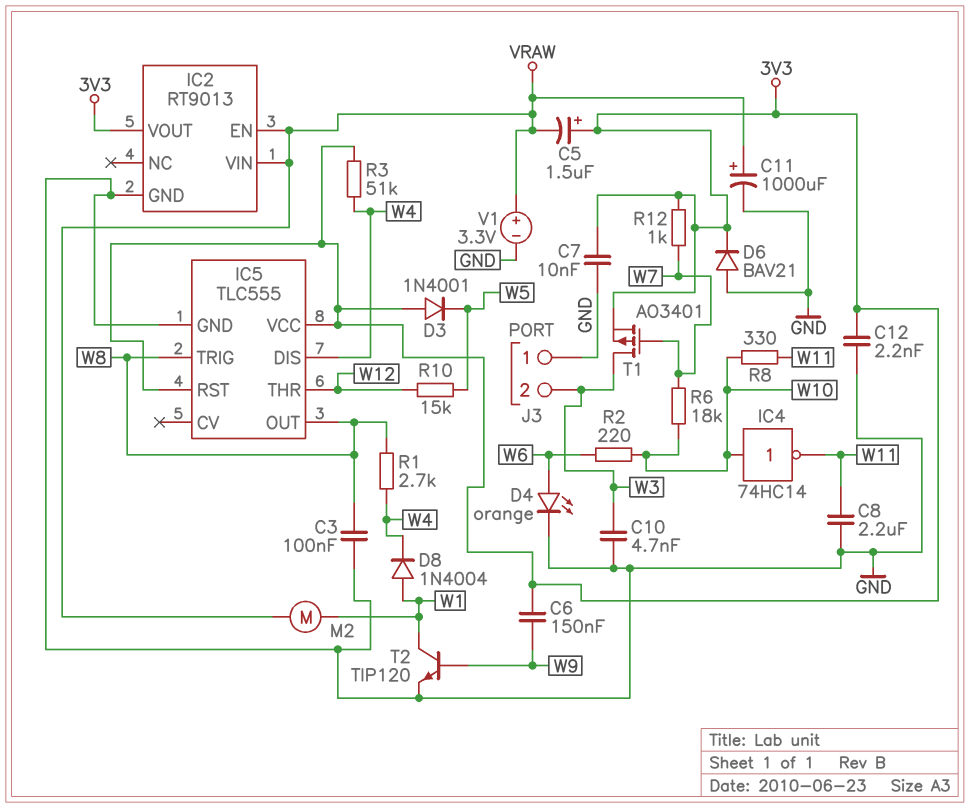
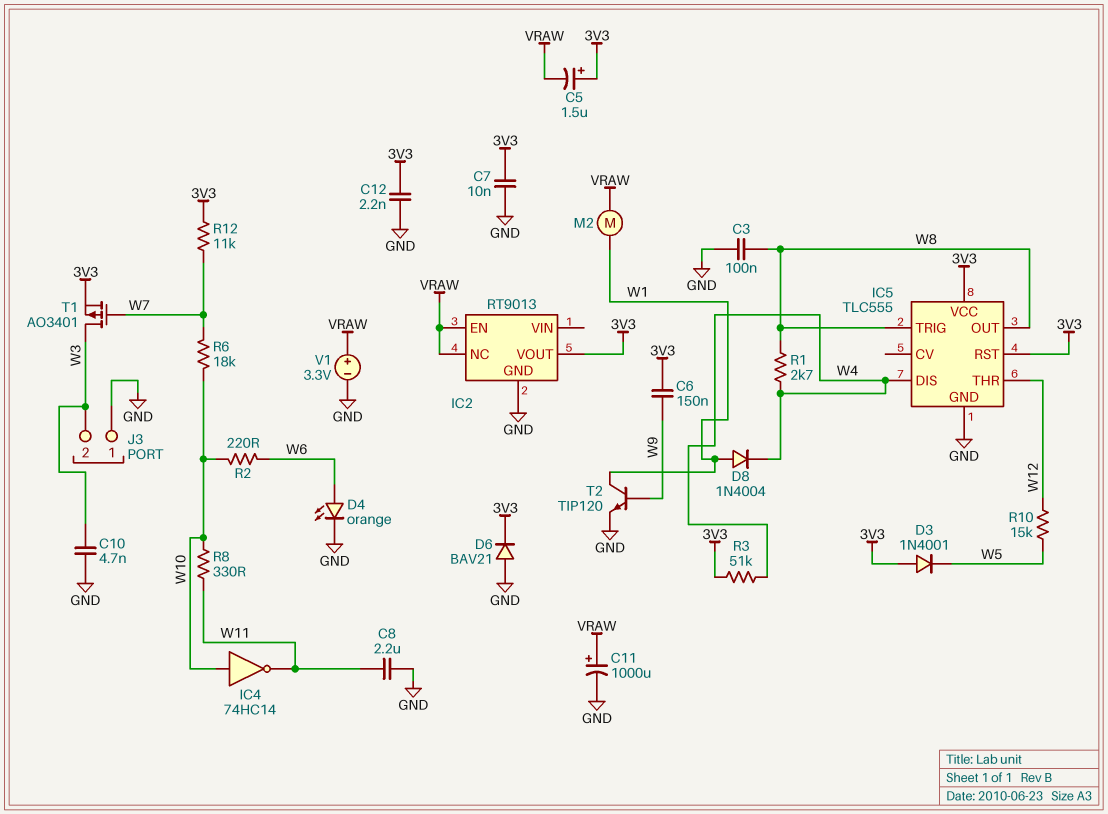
IC2 pin NC: none -> VRAW
IC2 pin VIN: VRAW -> none
R12: 1k (3V3, W7) -> 11k (3V3, W7)

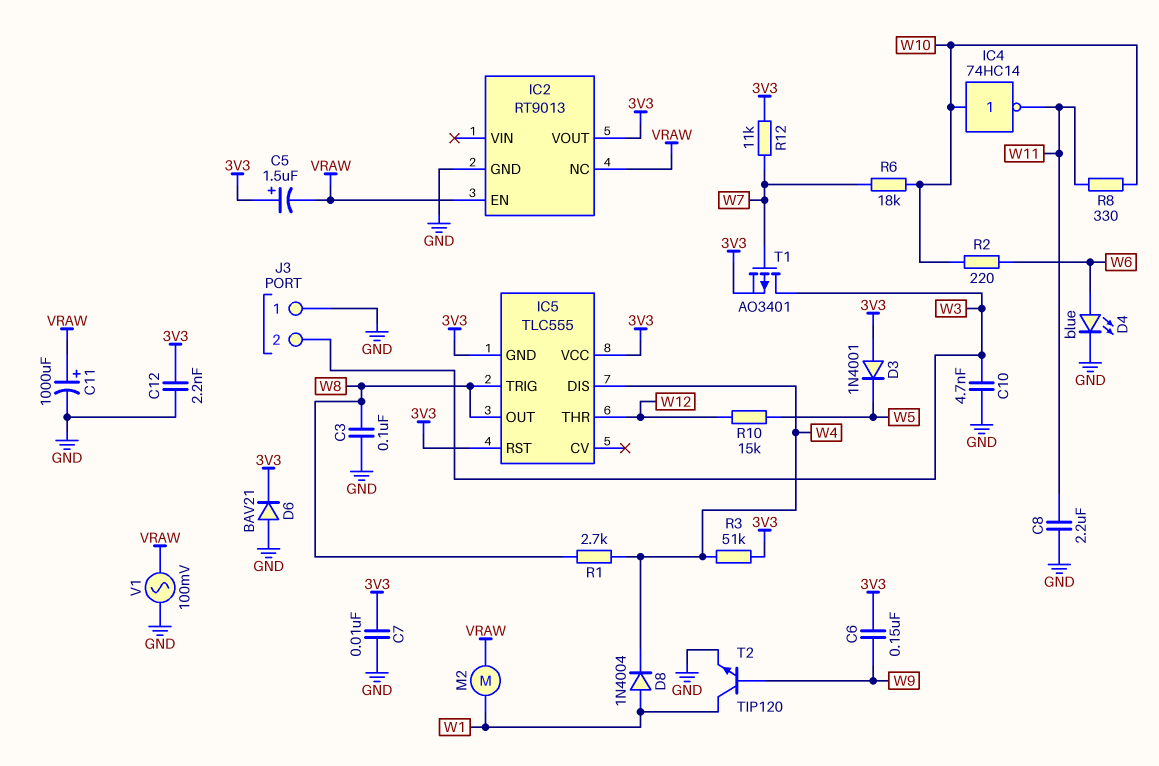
D4: LED orange (A W6, K GND) -> LED blue (A W6, K GND)
IC5 pin GND: GND -> 3V3
V1: 3.3V (plus VRAW, minus GND) -> AC 100mV (GND, VRAW)

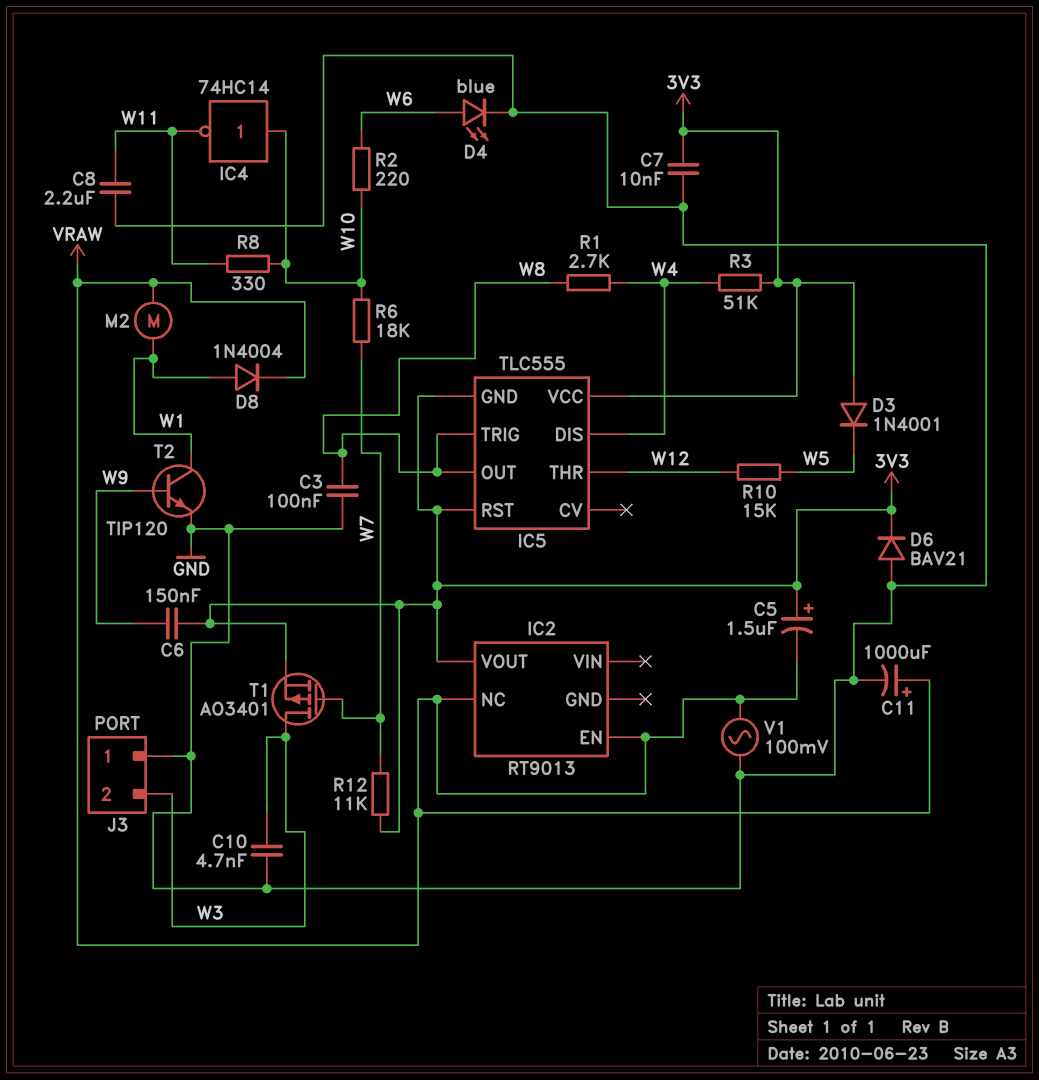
C12: 2.2nF (3V3, GND) -> none
D8: diode 1N4004 (A W1, K W4) -> diode 1N4004 (A W1, K VRAW)
IC2 pin GND: GND -> none

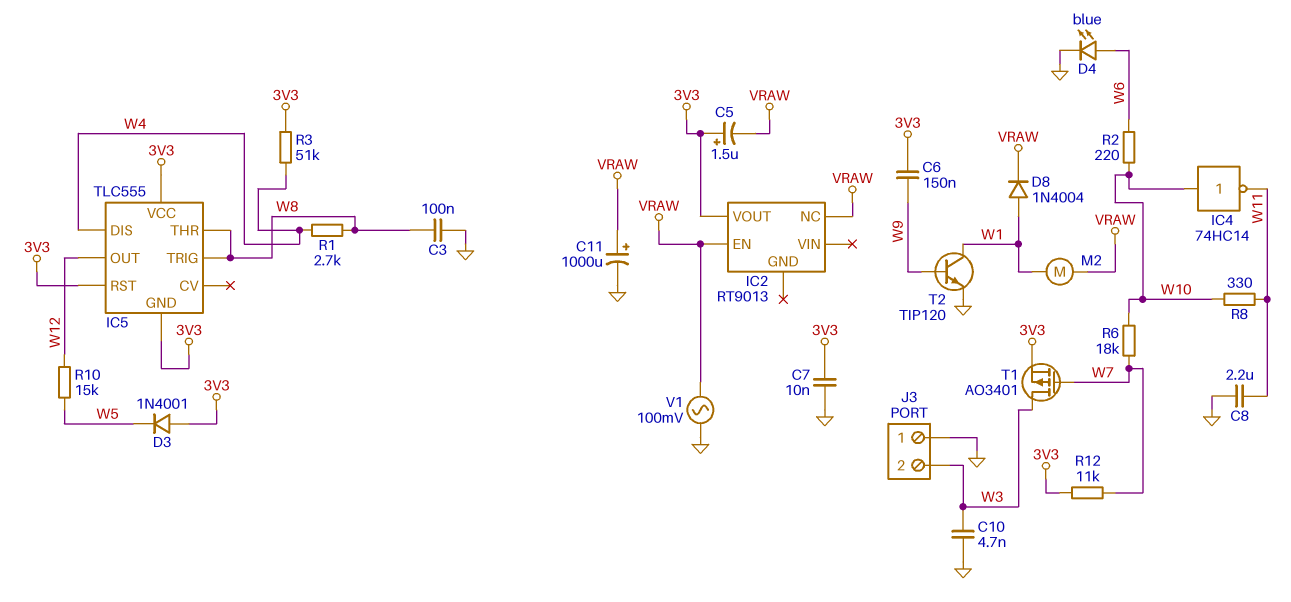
D6: diode BAV21 (A GND, K 3V3) -> none
IC5 pin OUT: W8 -> W12
IC5 pin THR: W12 -> W8

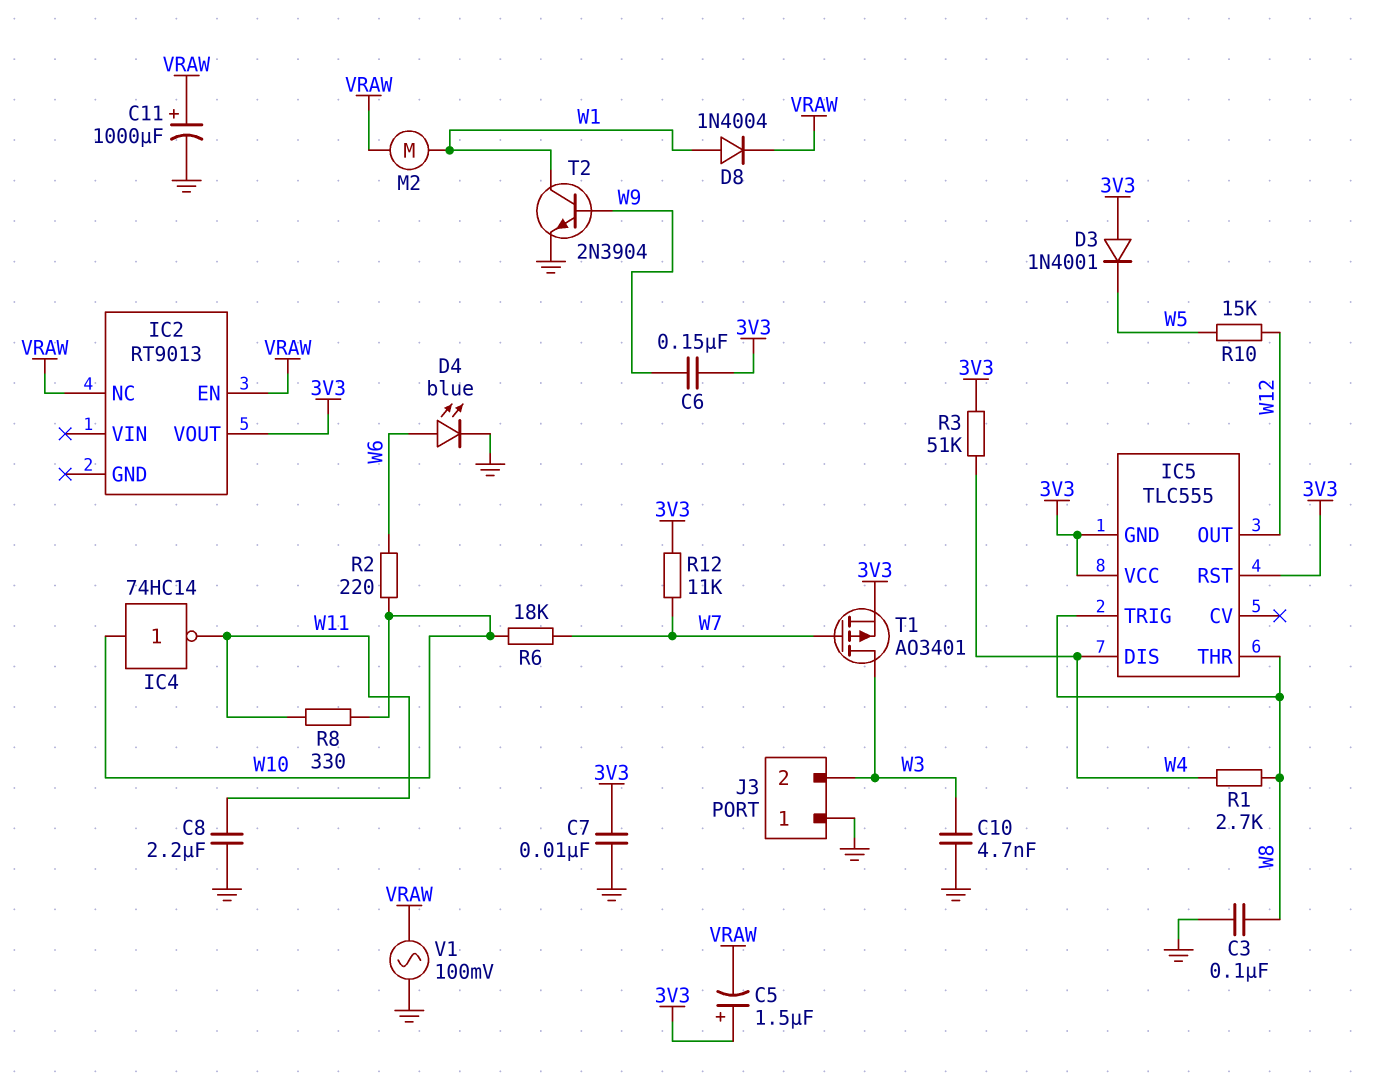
T2: NPN TIP120 (B W9, C W1, E GND) -> NPN 2N3904 (B W9, C W1, E GND)

